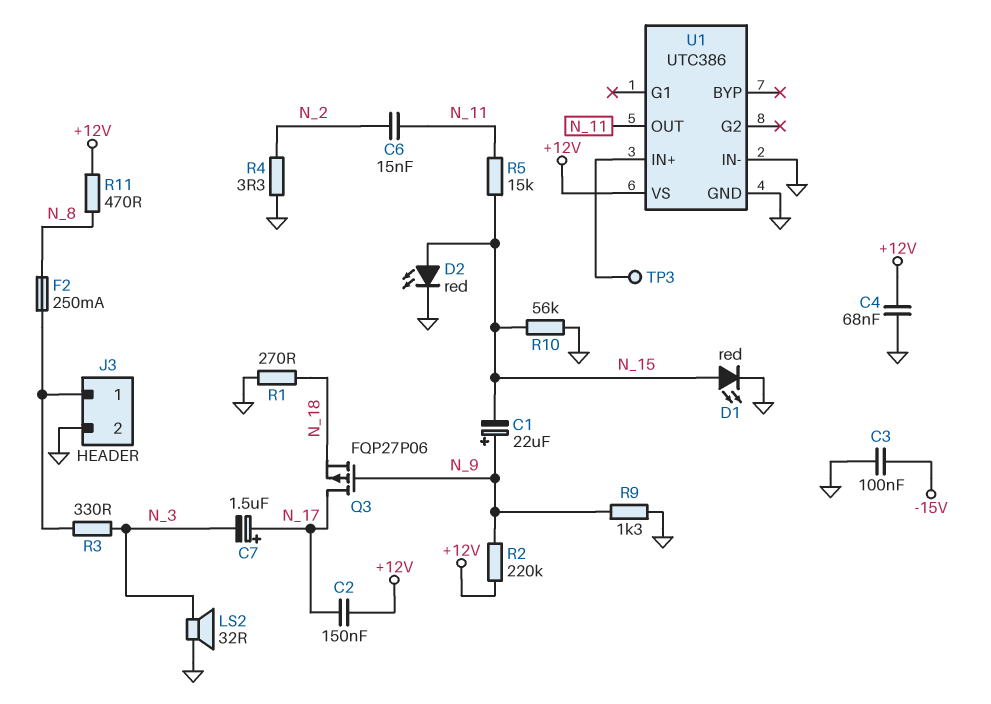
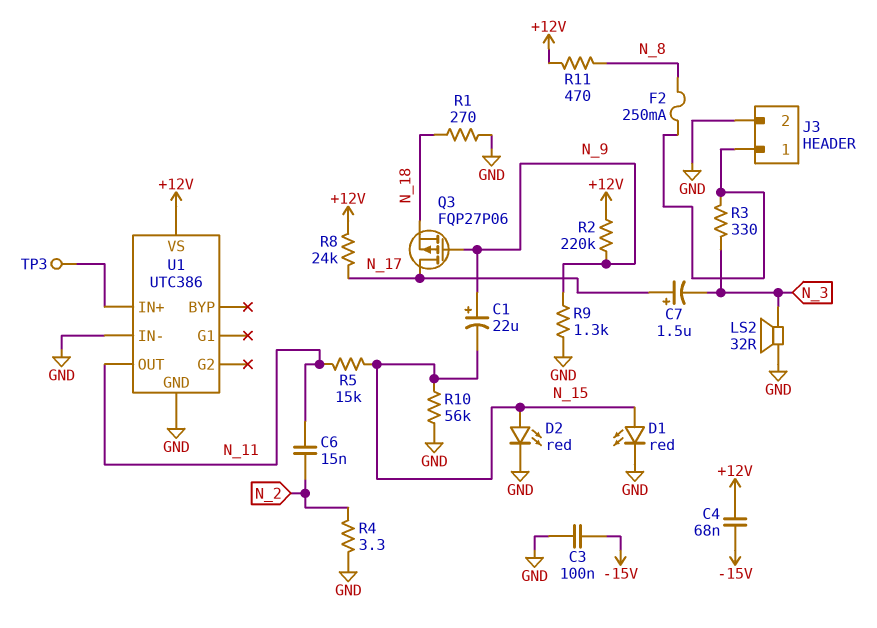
C2: 150nF (+12V, N_17) -> none
C4: 68nF (+12V, GND) -> 68nF (+12V, -15V)
R8: none -> 24k (+12V, N_17)

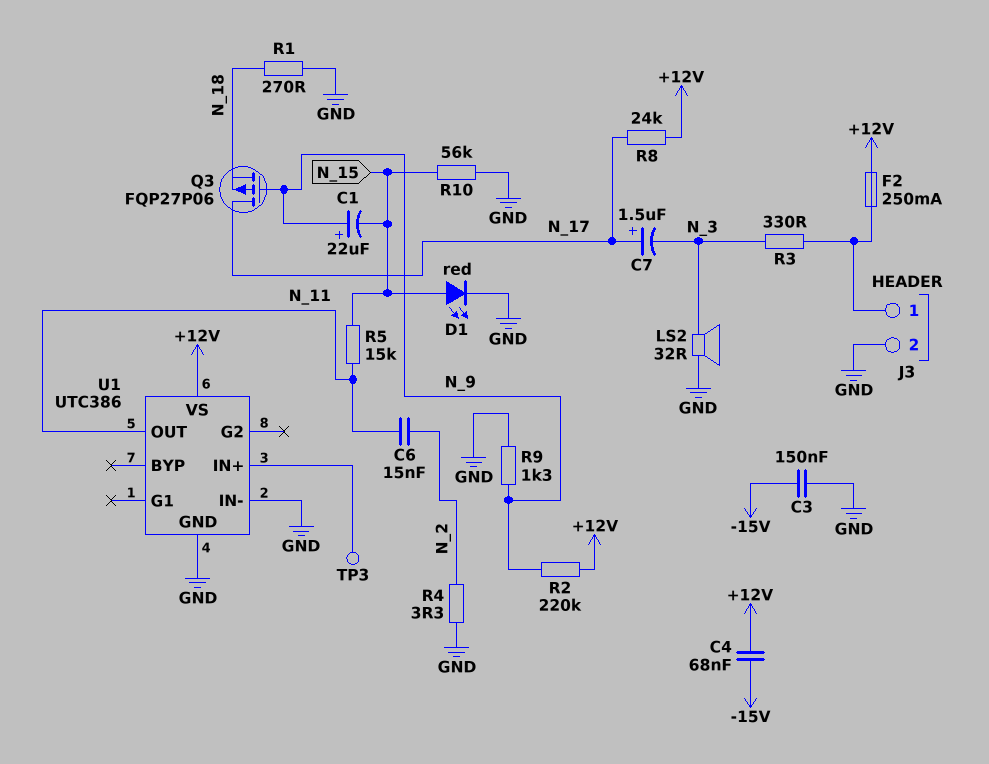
C3: 100nF (-15V, GND) -> 150nF (-15V, GND)
D2: LED red (A N_15, K GND) -> none
F2: 250mA (J3/1, N_8) -> 250mA (+12V, J3/1)
R11: 470 (+12V, N_8) -> none

